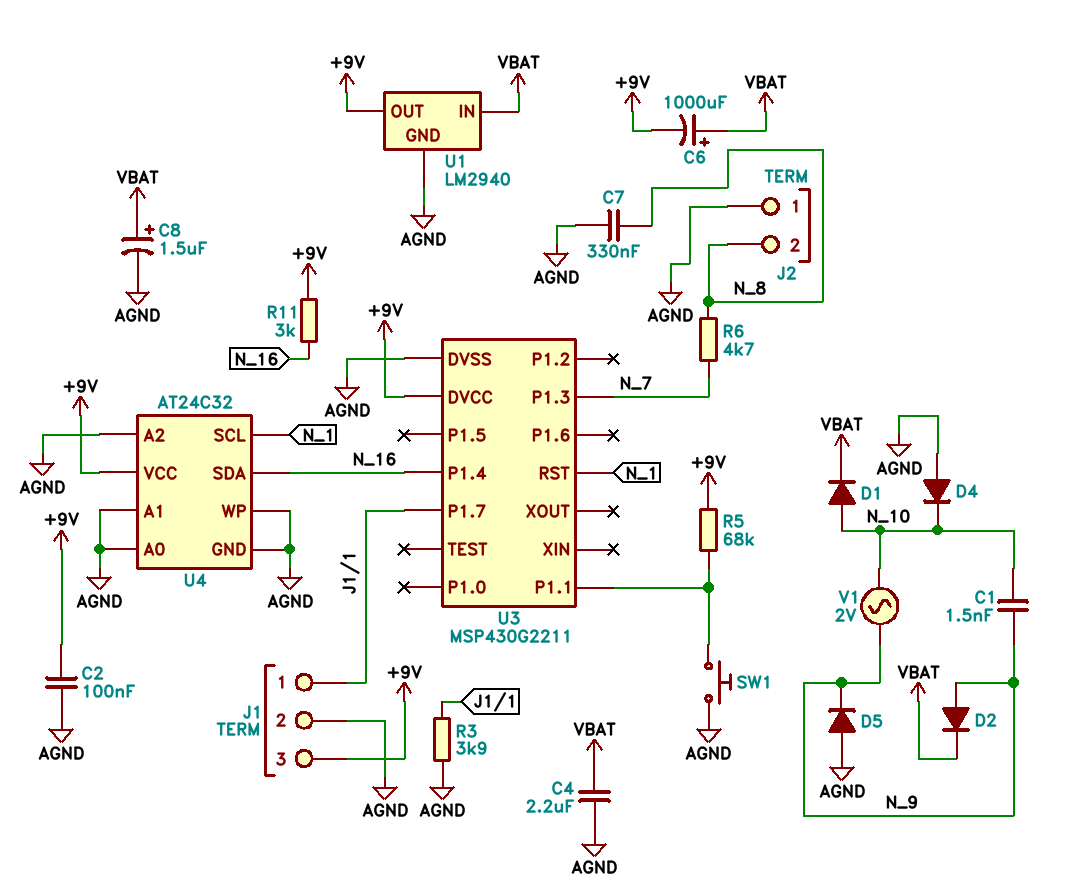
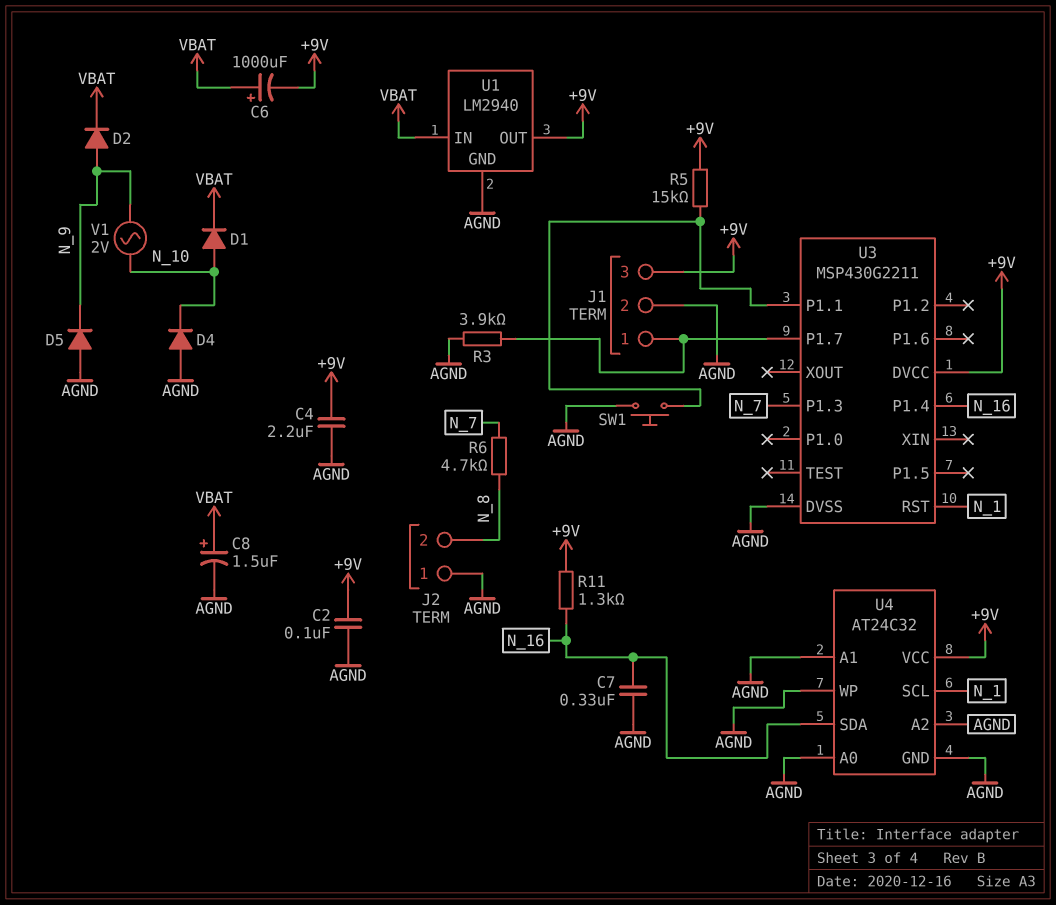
C1: 1.5nF (N_9, N_10) -> none
C4: 2.2uF (AGND, VBAT) -> 2.2uF (+9V, AGND)
C7: 330nF (AGND, N_8) -> 330nF (AGND, N_16)
R5: 68k (+9V, U3/P1.1) -> 15k (+9V, U3/P1.1)
R11: 3k (+9V, N_16) -> 1.3k (+9V, N_16)

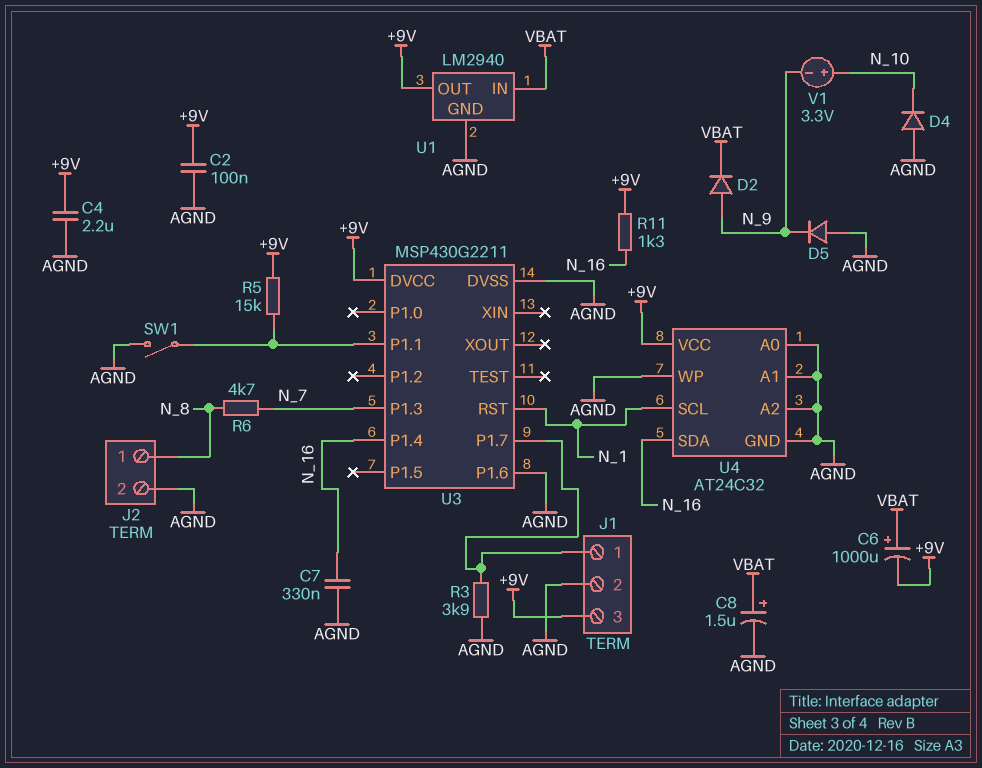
D1: diode (A N_10, K VBAT) -> none
J2 pin 1: AGND -> N_8
J2 pin 2: N_8 -> AGND
SW1: button (AGND, U3/P1.1) -> switch (AGND, U3/P1.1)
U3 pin P1.6: none -> AGND
V1: AC 2V (N_9, N_10) -> 3.3V (plus N_10, minus N_9)

